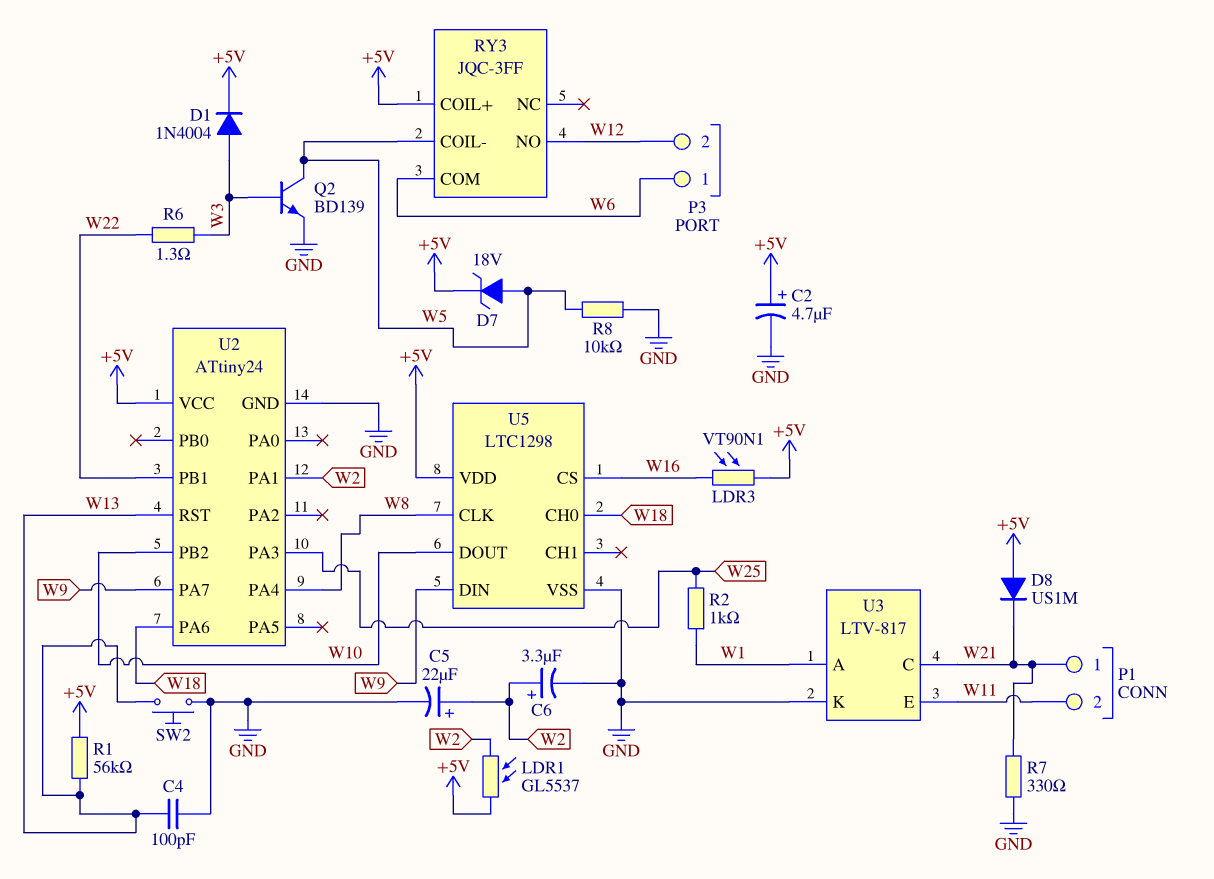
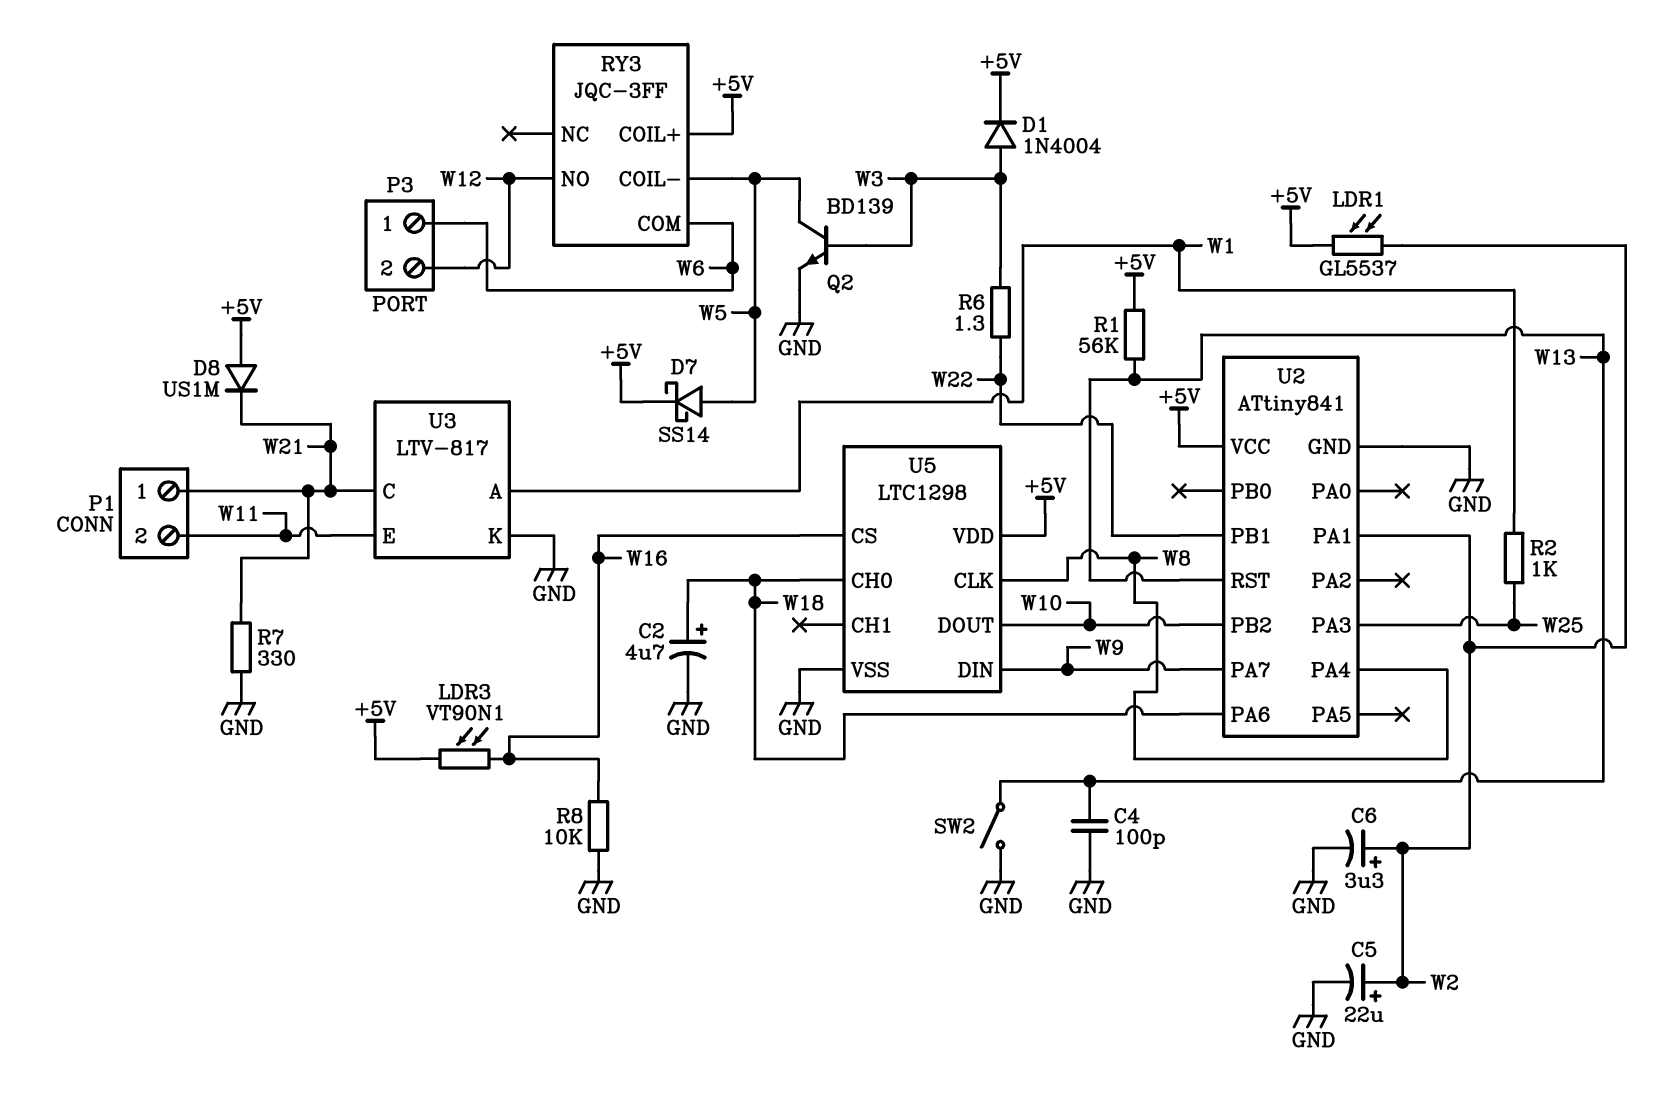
C2: 4.7uF (plus +5V, minus GND) -> 4.7uF (plus W18, minus GND)
D7: zener 18V (A W5, K +5V) -> schottky SS14 (A W5, K +5V)
R8: 10k (GND, W5) -> 10k (GND, W16)
SW2: button (GND, W13) -> switch (GND, W13)
U2: ATtiny24 -> ATtiny841

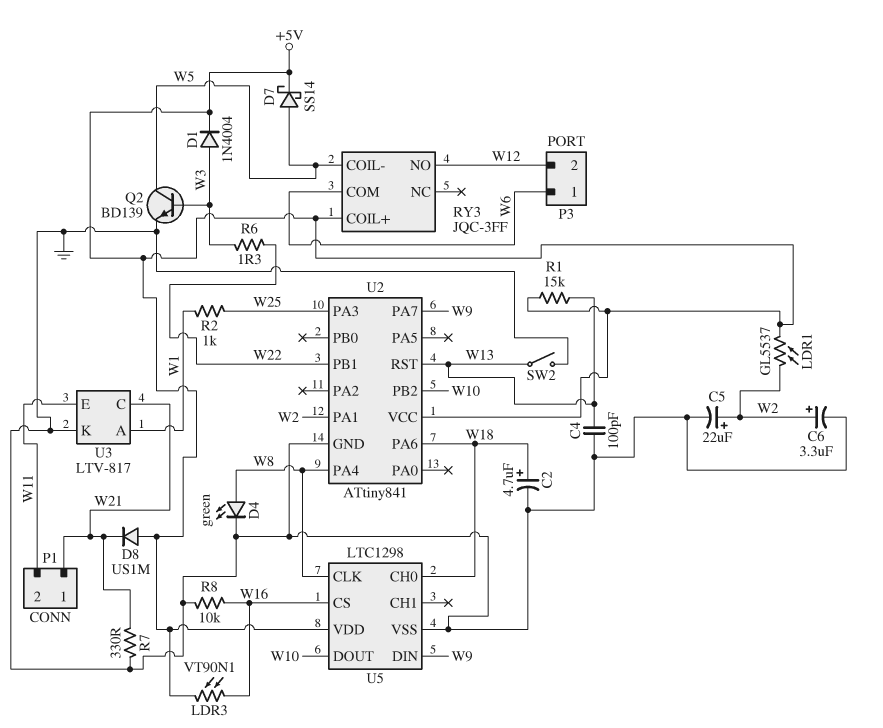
D4: none -> LED green (A W8, K GND)
R1: 56k (+5V, W13) -> 15k (+5V, W13)

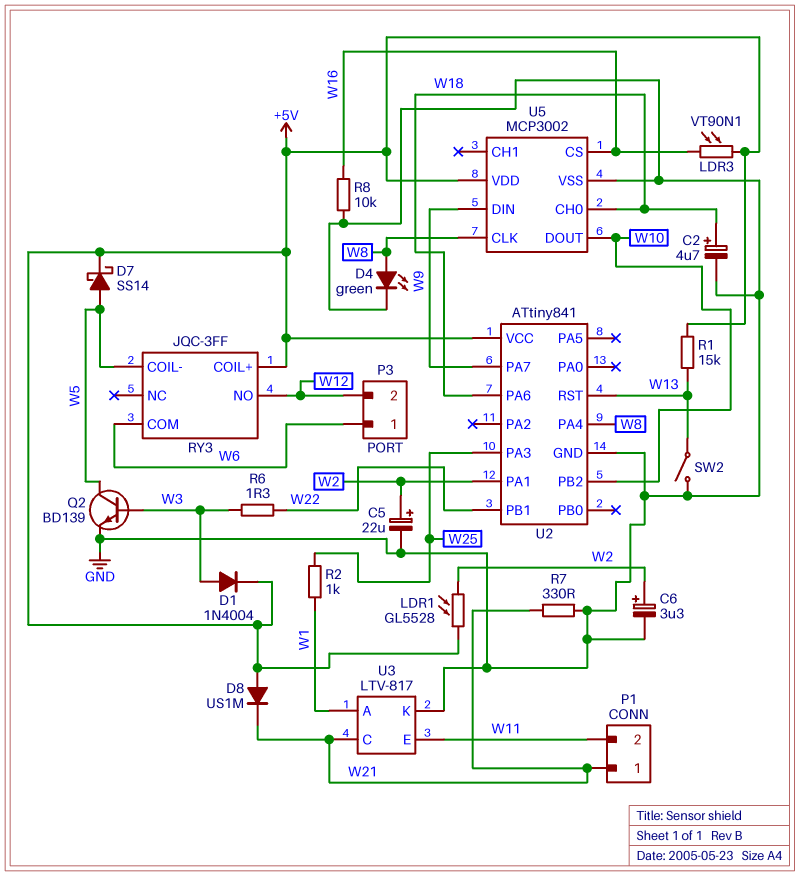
C4: 100pF (GND, W13) -> none
LDR1: GL5537 (+5V, W2) -> GL5528 (+5V, W2)
U5: LTC1298 -> MCP3002

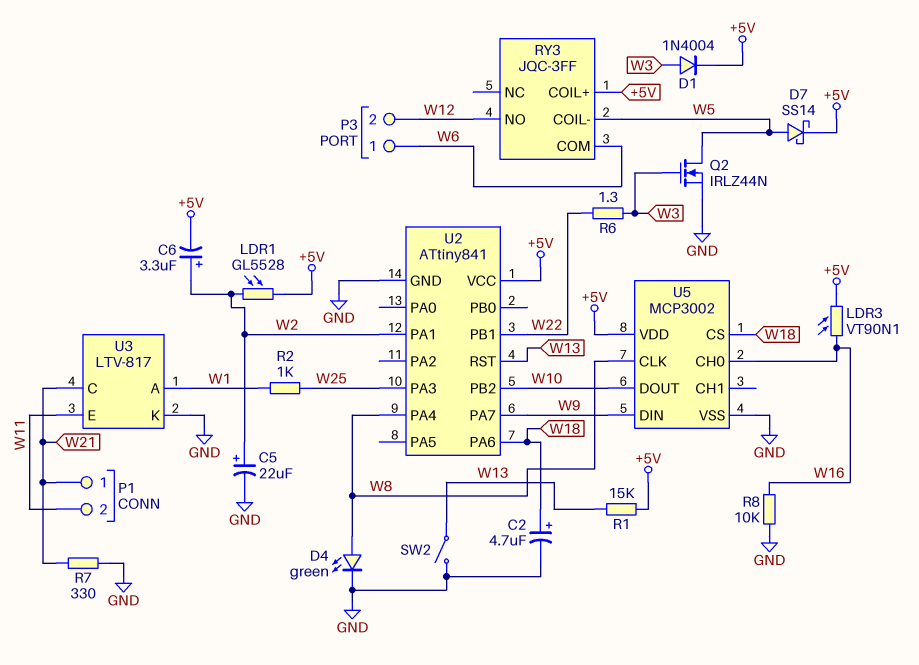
C6: 3.3uF (plus W2, minus GND) -> 3.3uF (plus W2, minus +5V)
D8: diode US1M (A +5V, K W21) -> none
Q2: NPN BD139 (B W3, C W5, E GND) -> NMOS IRLZ44N (G W3, D W5, S GND)
U5 pin CH0: W18 -> W16
U5 pin CS: W16 -> W18

